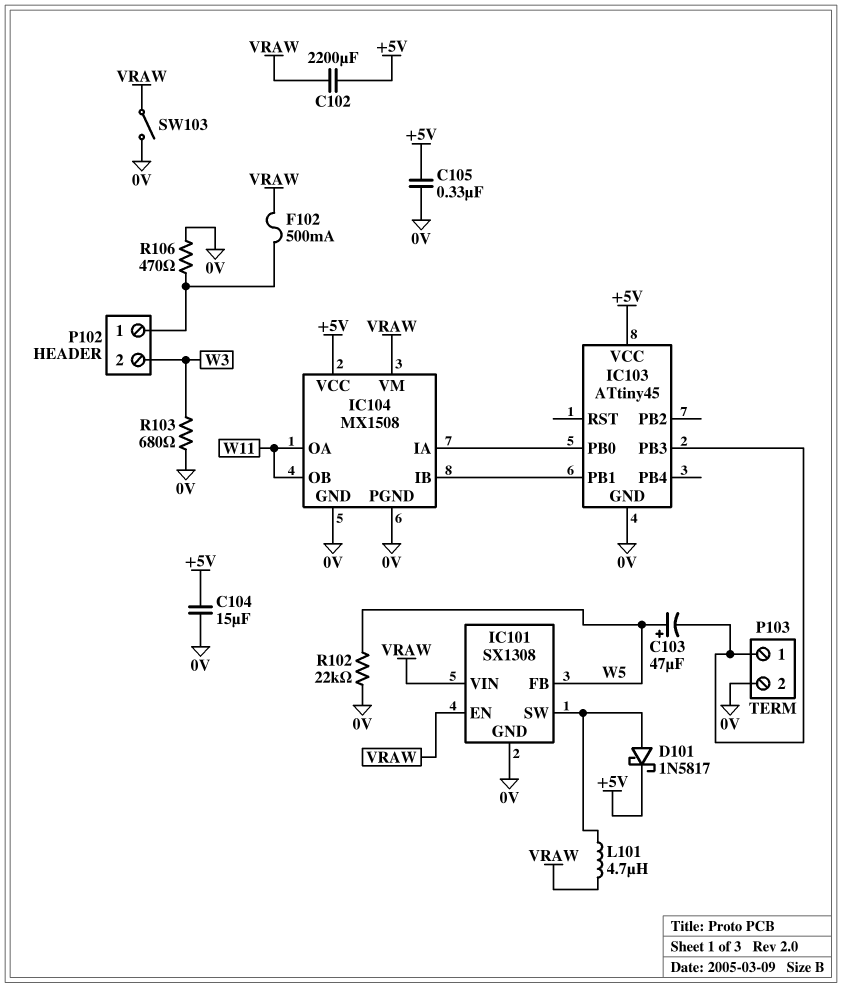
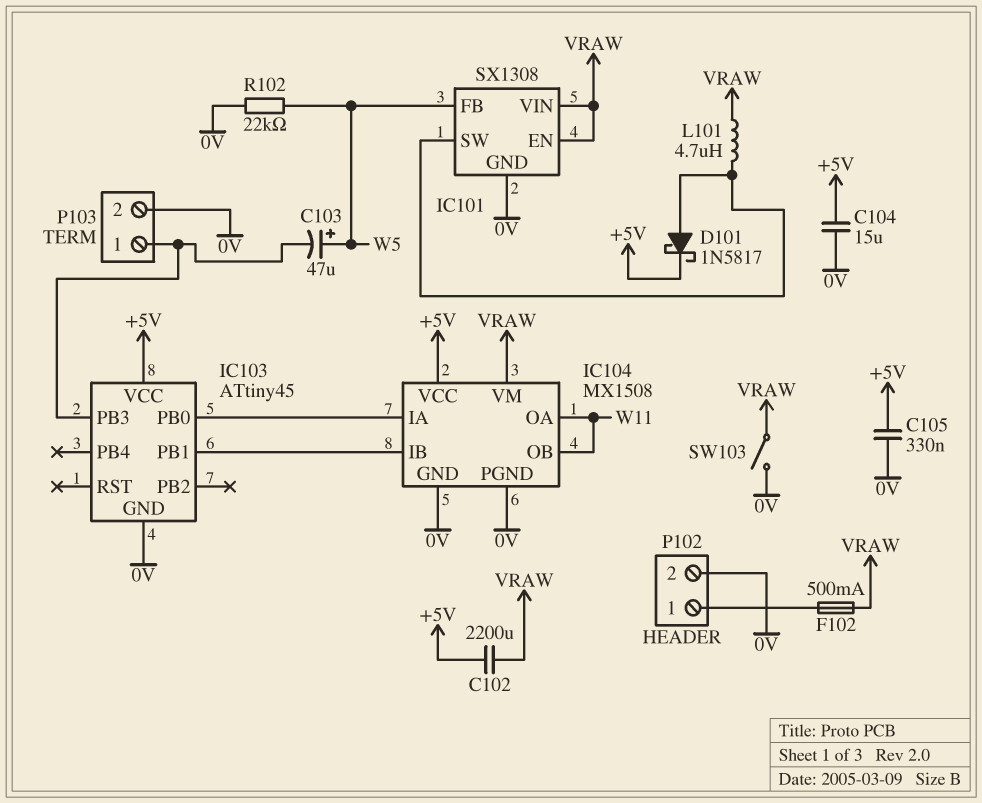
P102 pin 2: W3 -> 0V
R103: 680 (0V, W3) -> none
R106: 470 (0V, P102/1) -> none

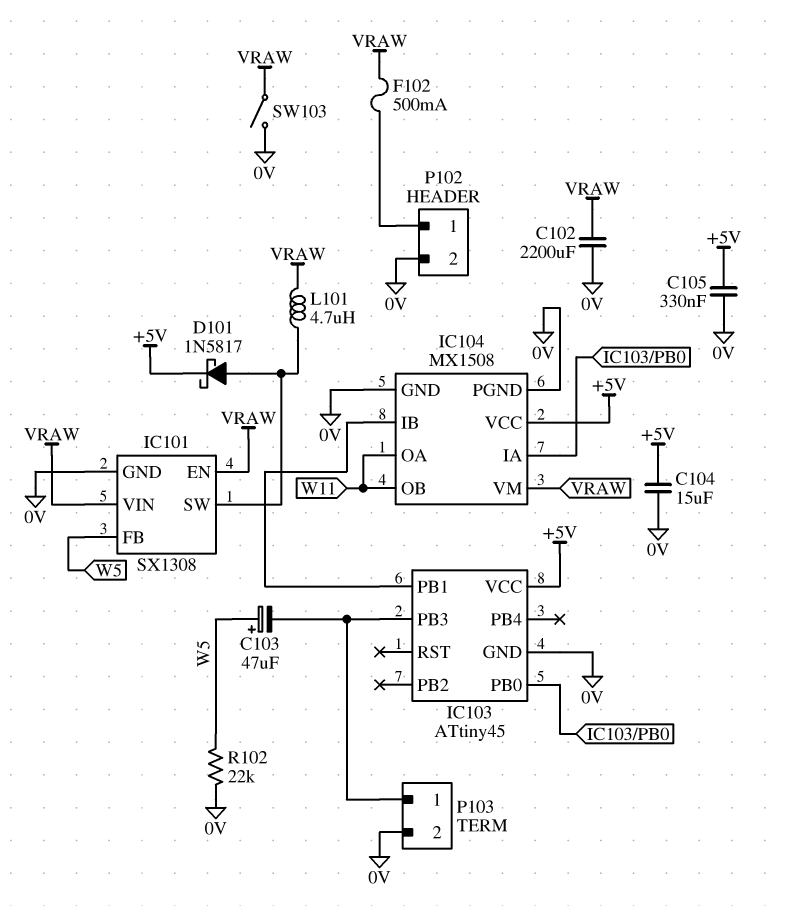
C102: 2200uF (+5V, VRAW) -> 2200uF (0V, VRAW)

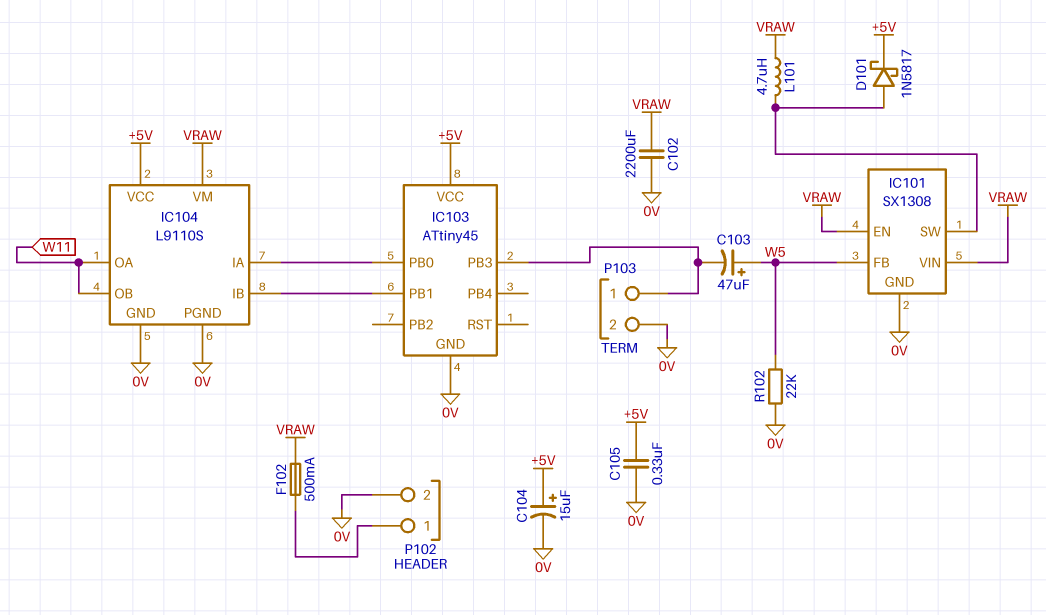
C104: 15uF (+5V, 0V) -> 15uF (plus +5V, minus 0V)
IC104: MX1508 -> L9110S
SW103: switch (0V, VRAW) -> none

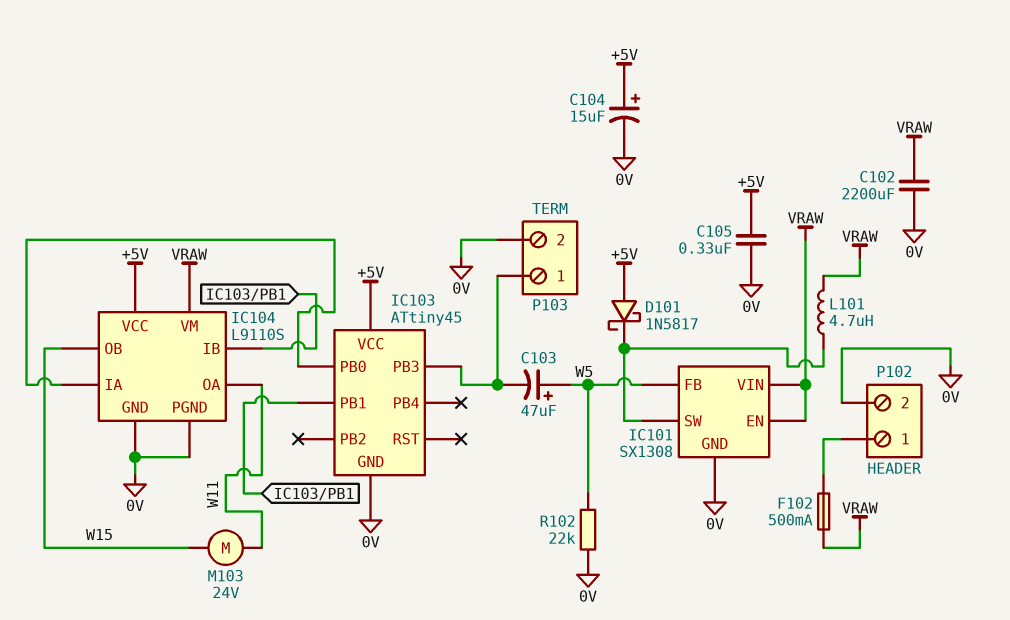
D101: schottky 1N5817 (A IC101/SW, K +5V) -> schottky 1N5817 (A +5V, K IC101/SW)
IC104 pin OB: W11 -> W15
M103: none -> motor 24V (W11, W15)

